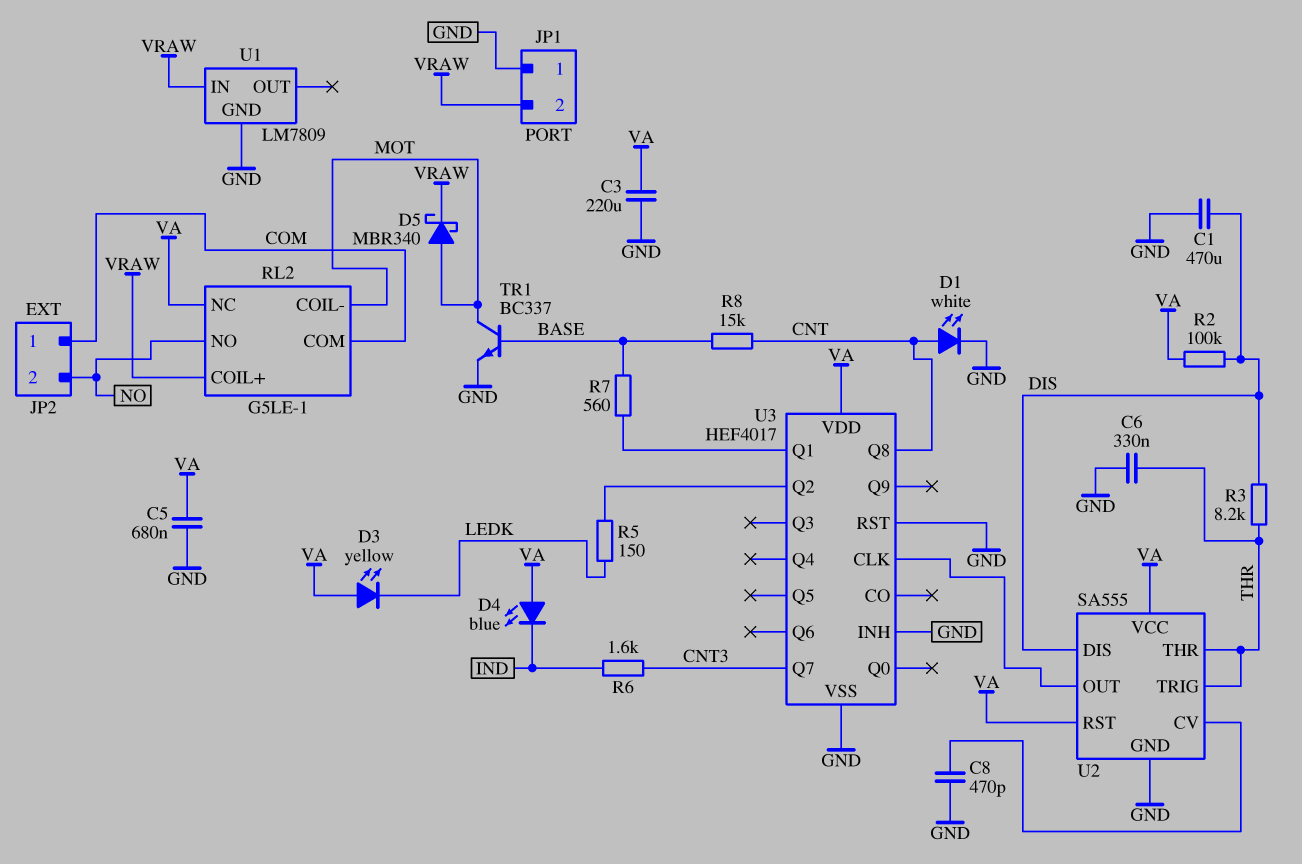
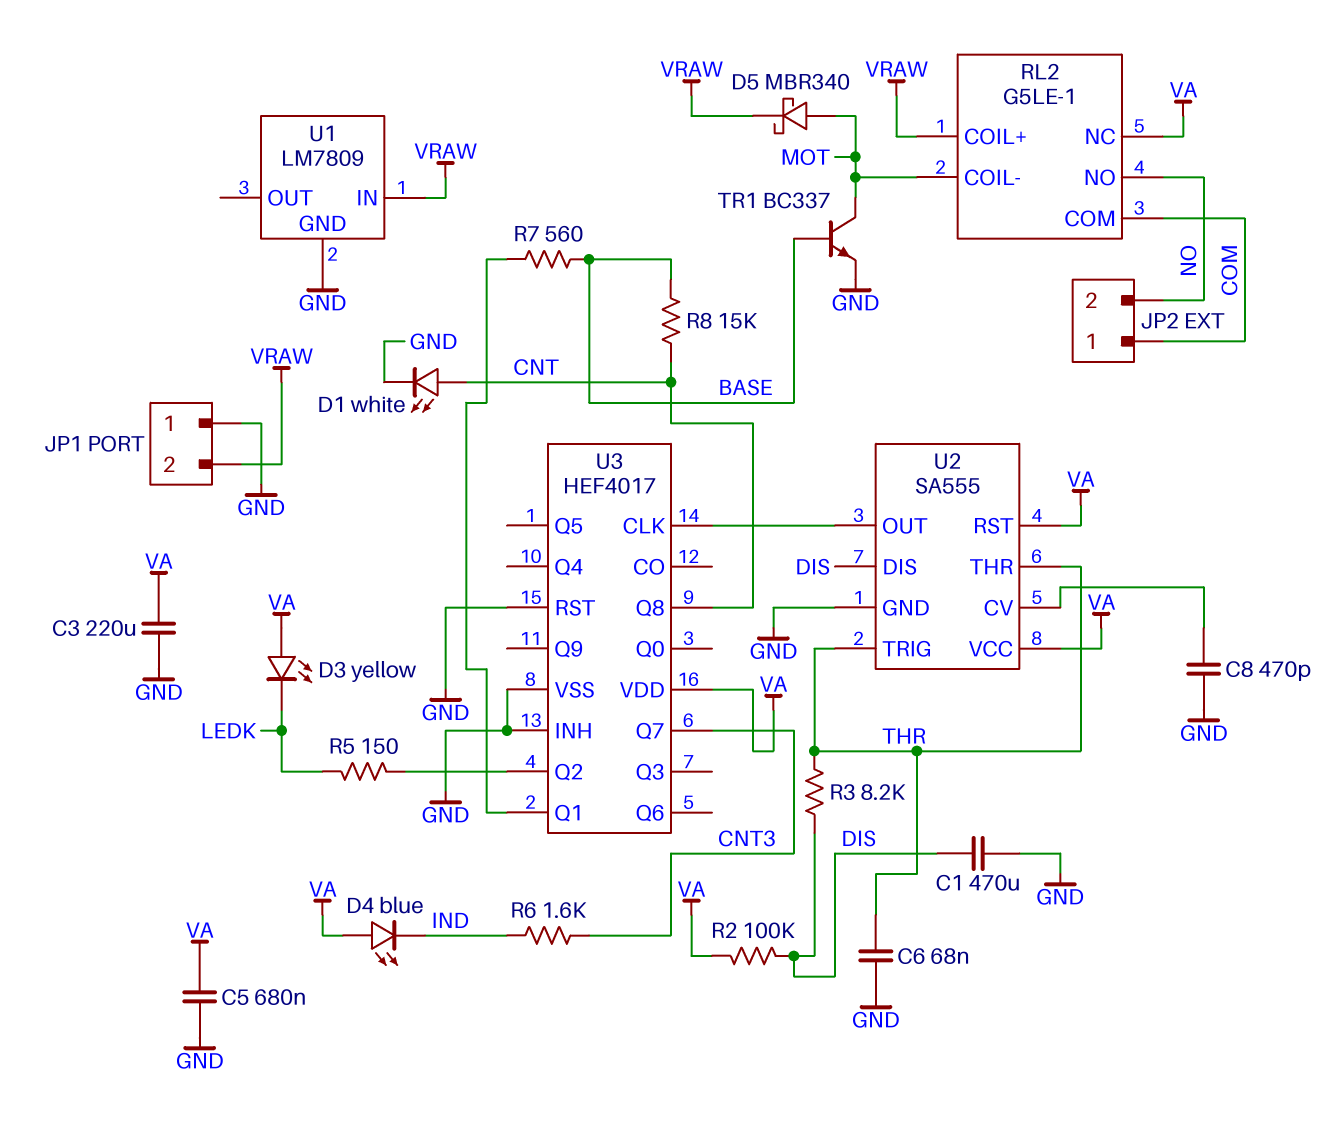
C6: 330nF (GND, THR) -> 68nF (GND, THR)

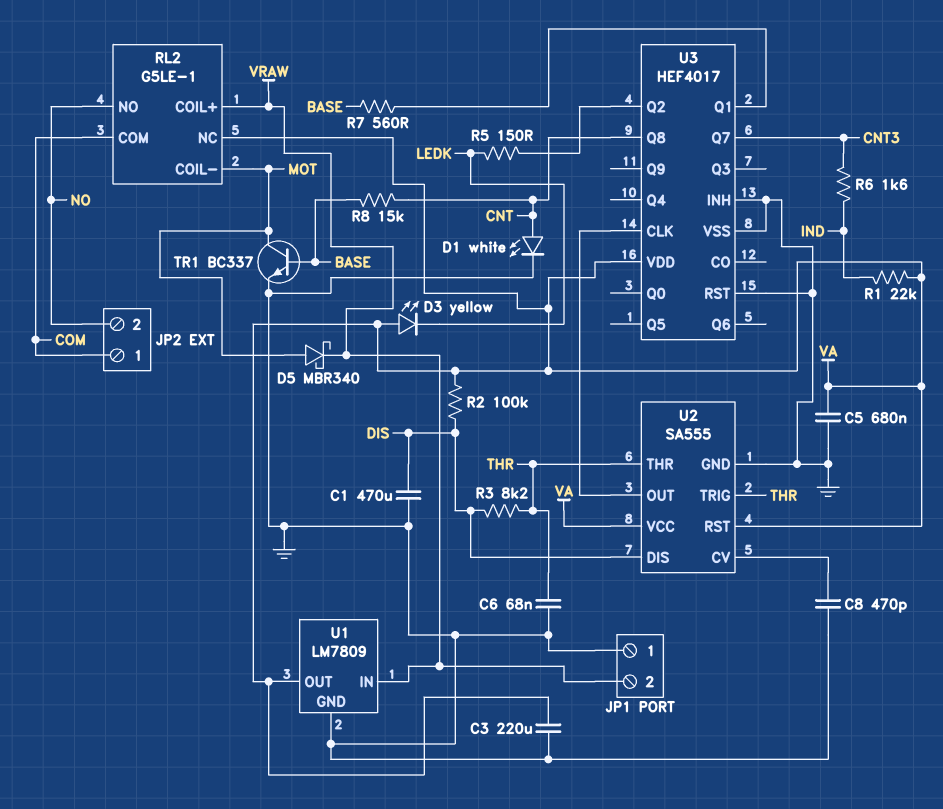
D4: LED blue (A VA, K IND) -> none
R1: none -> 22k (IND, VA)
U1 pin OUT: none -> VA

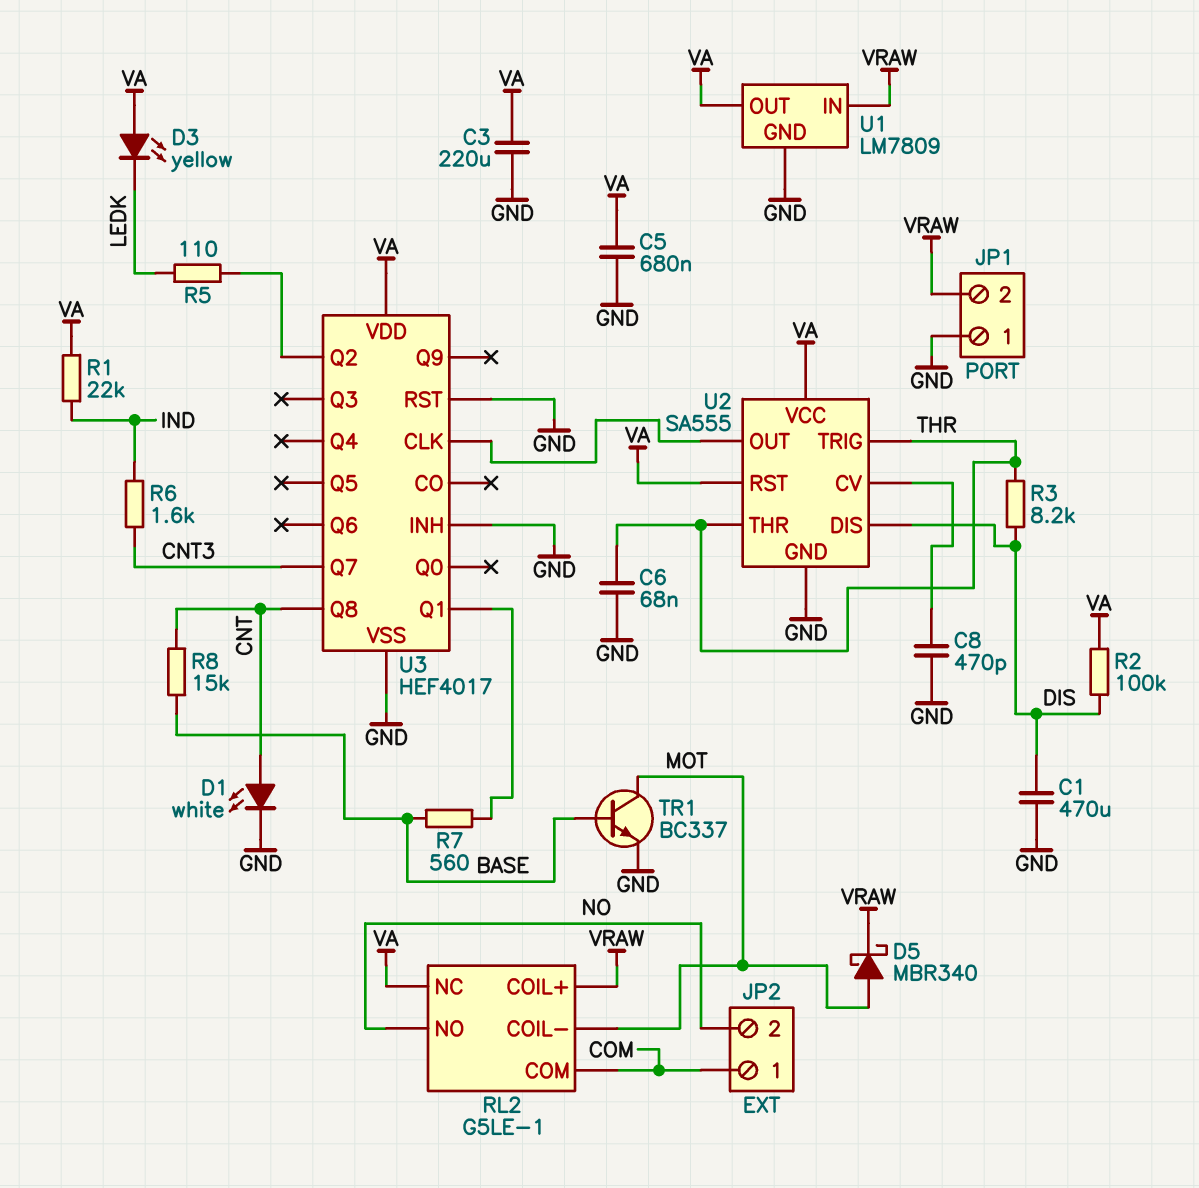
R5: 150 (LEDK, U3/Q2) -> 110 (LEDK, U3/Q2)

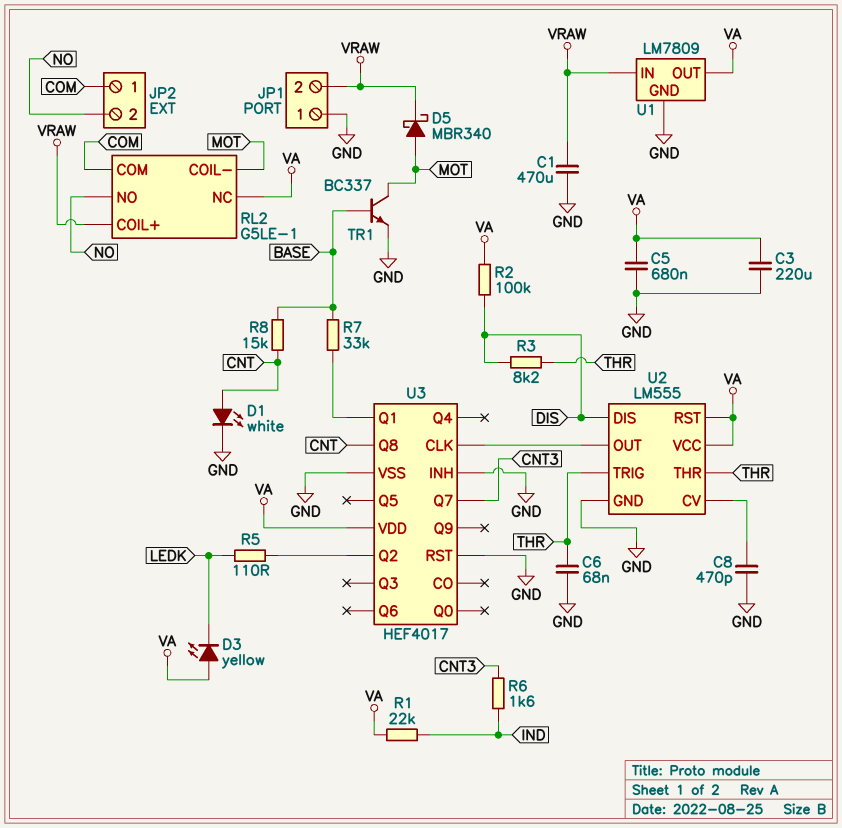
C1: 470uF (DIS, GND) -> 470uF (GND, VRAW)
R7: 560 (BASE, U3/Q1) -> 33k (BASE, U3/Q1)
U2: SA555 -> LM555

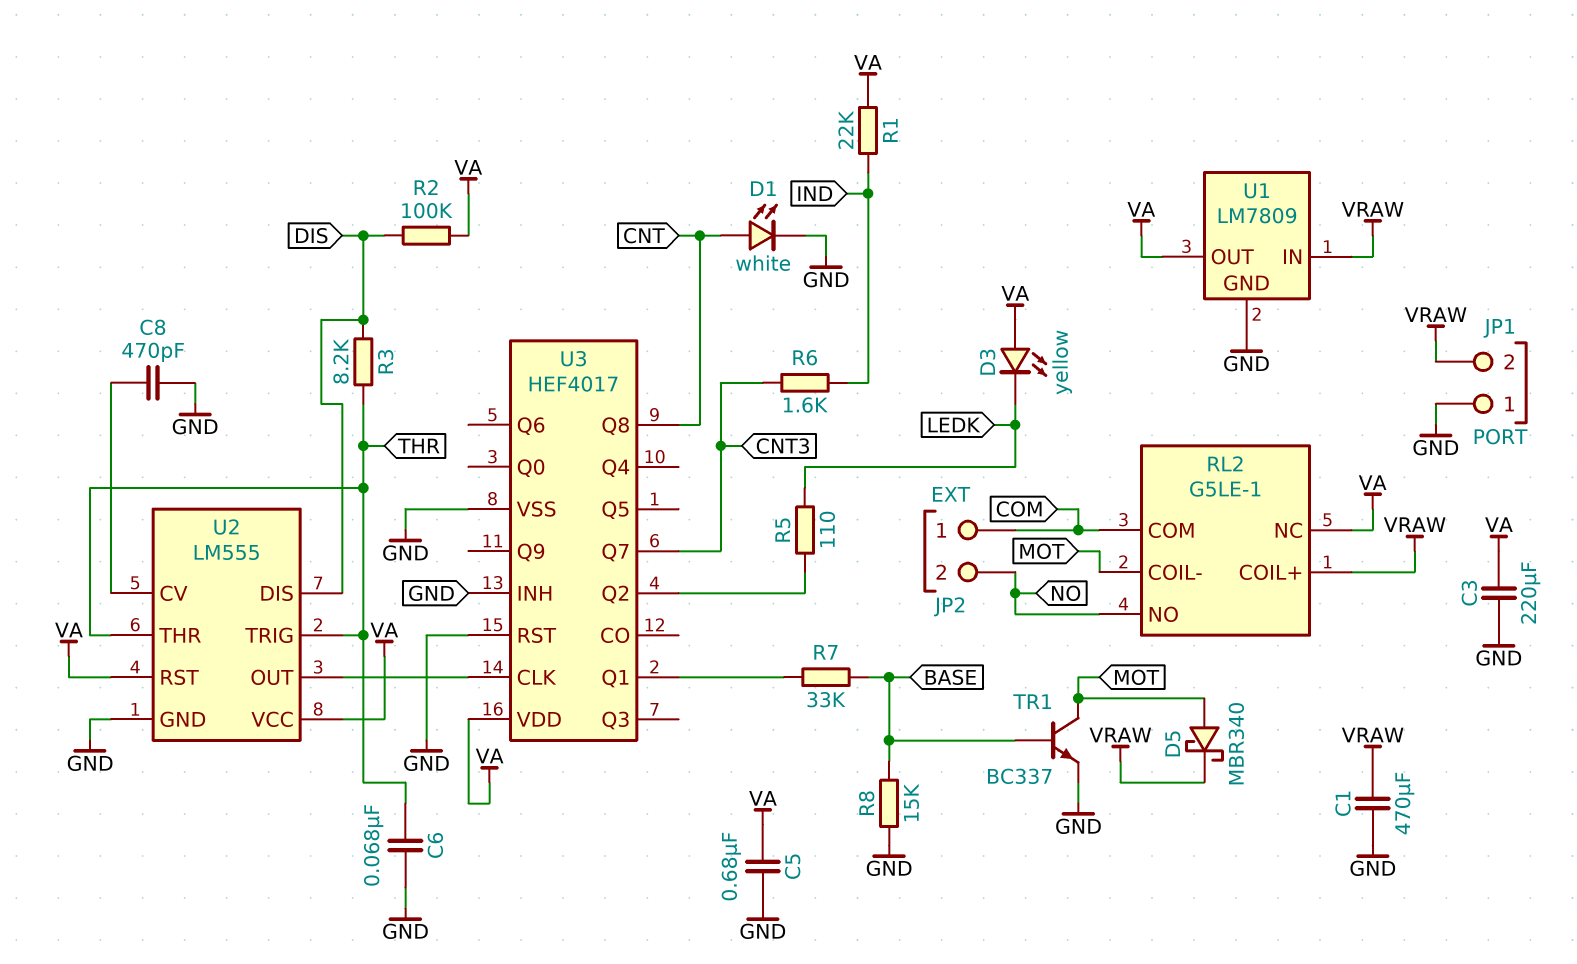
R8: 15k (BASE, CNT) -> 15k (BASE, GND)

